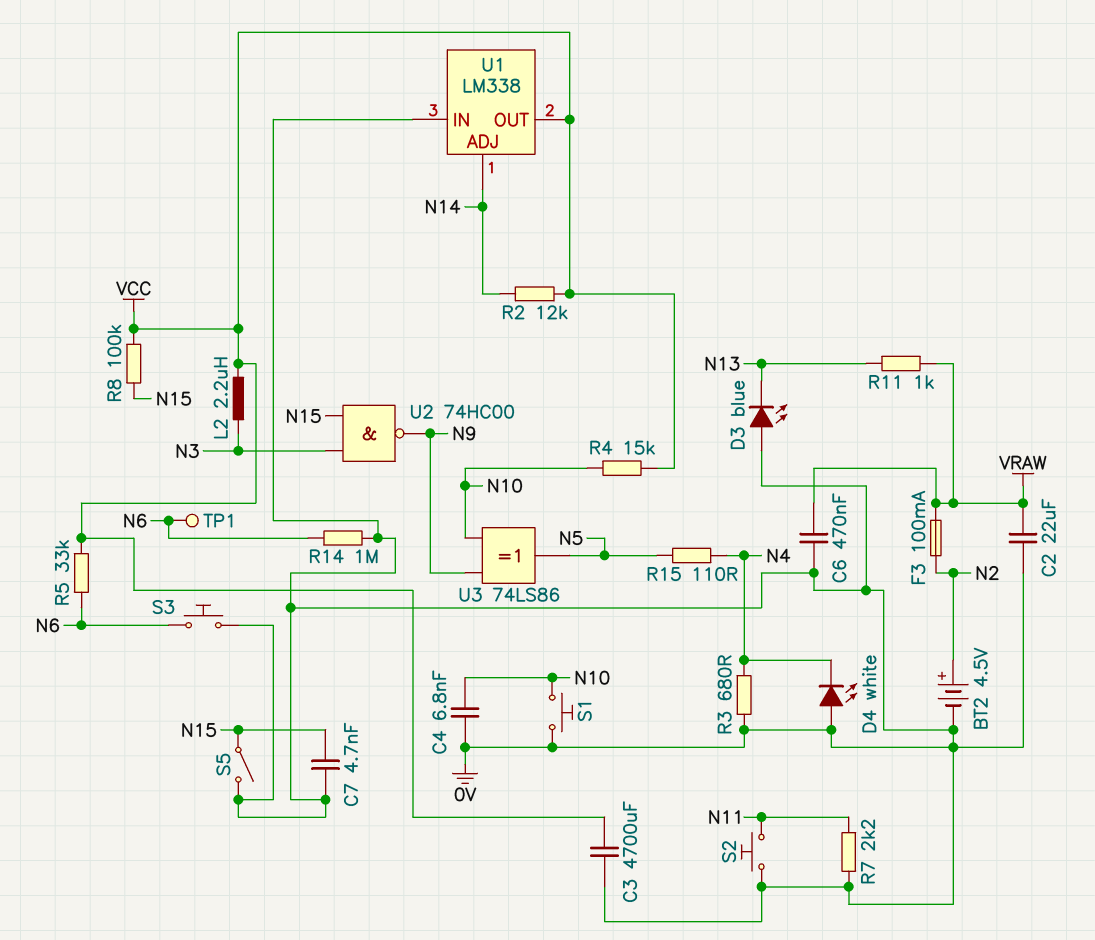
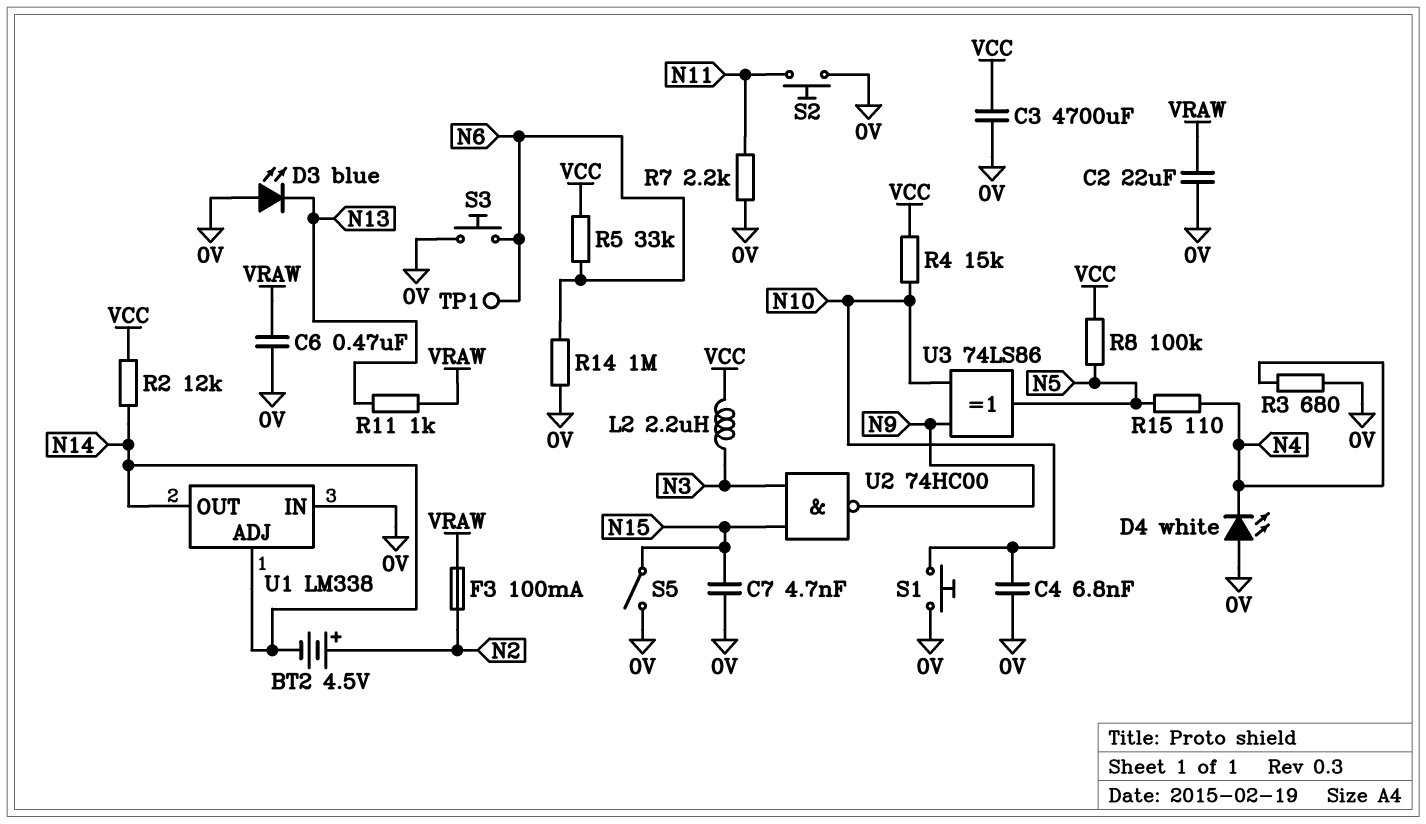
BT2: 4.5V (plus N2, minus 0V) -> 4.5V (plus N2, minus N14)
R8: 100k (N15, VCC) -> 100k (N5, VCC)
U1 pin OUT: VCC -> N14

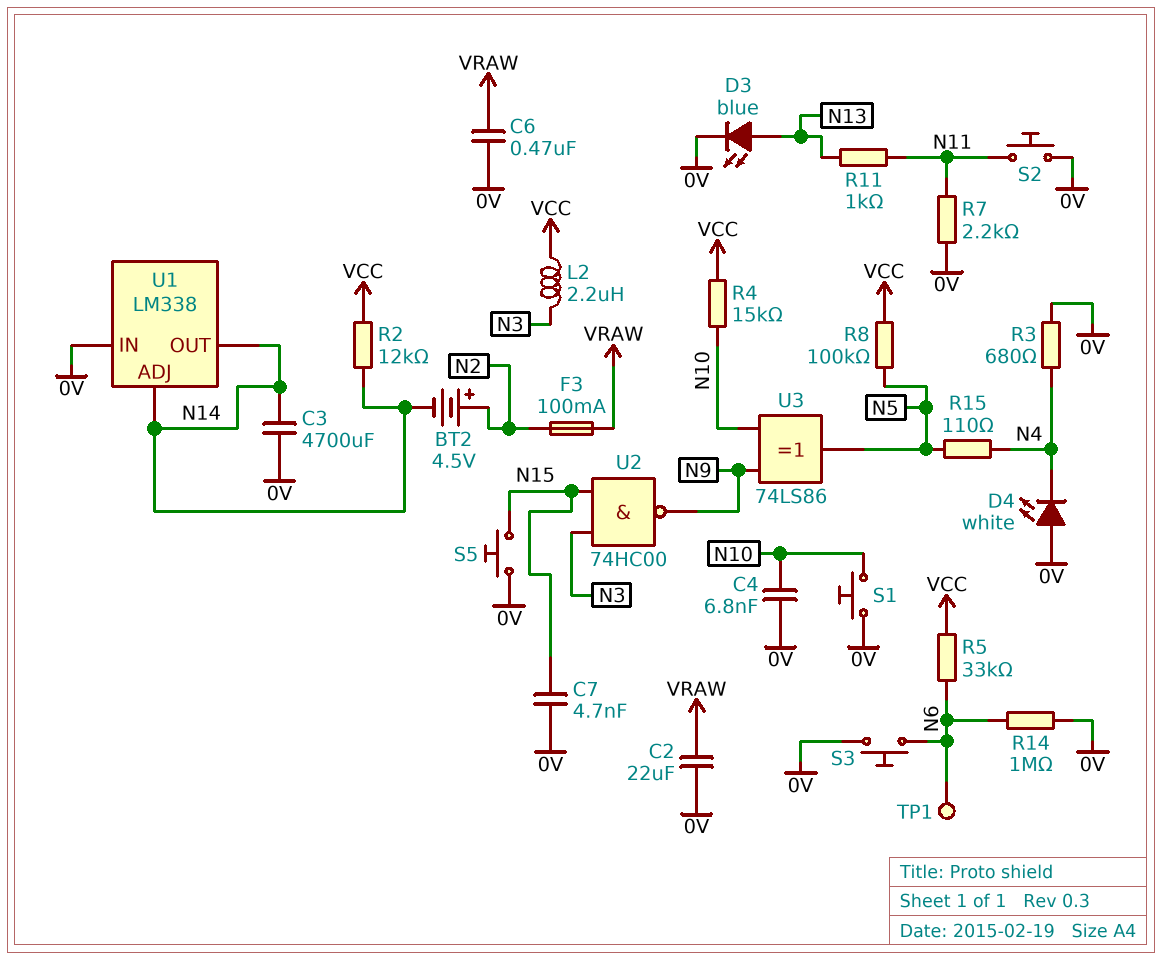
C3: 4700uF (0V, VCC) -> 4700uF (0V, N14)
D3: LED blue (A 0V, K N13) -> LED blue (A N13, K 0V)
R11: 1k (N13, VRAW) -> 1k (N11, N13)
S5: switch (0V, N15) -> button (0V, N15)

